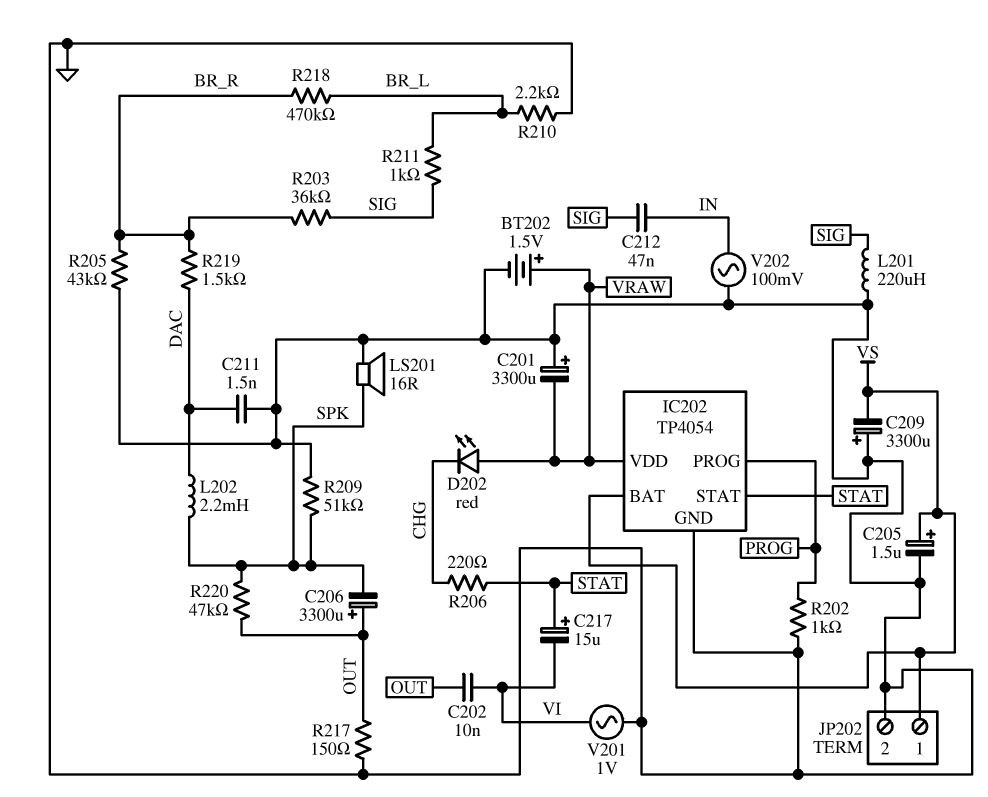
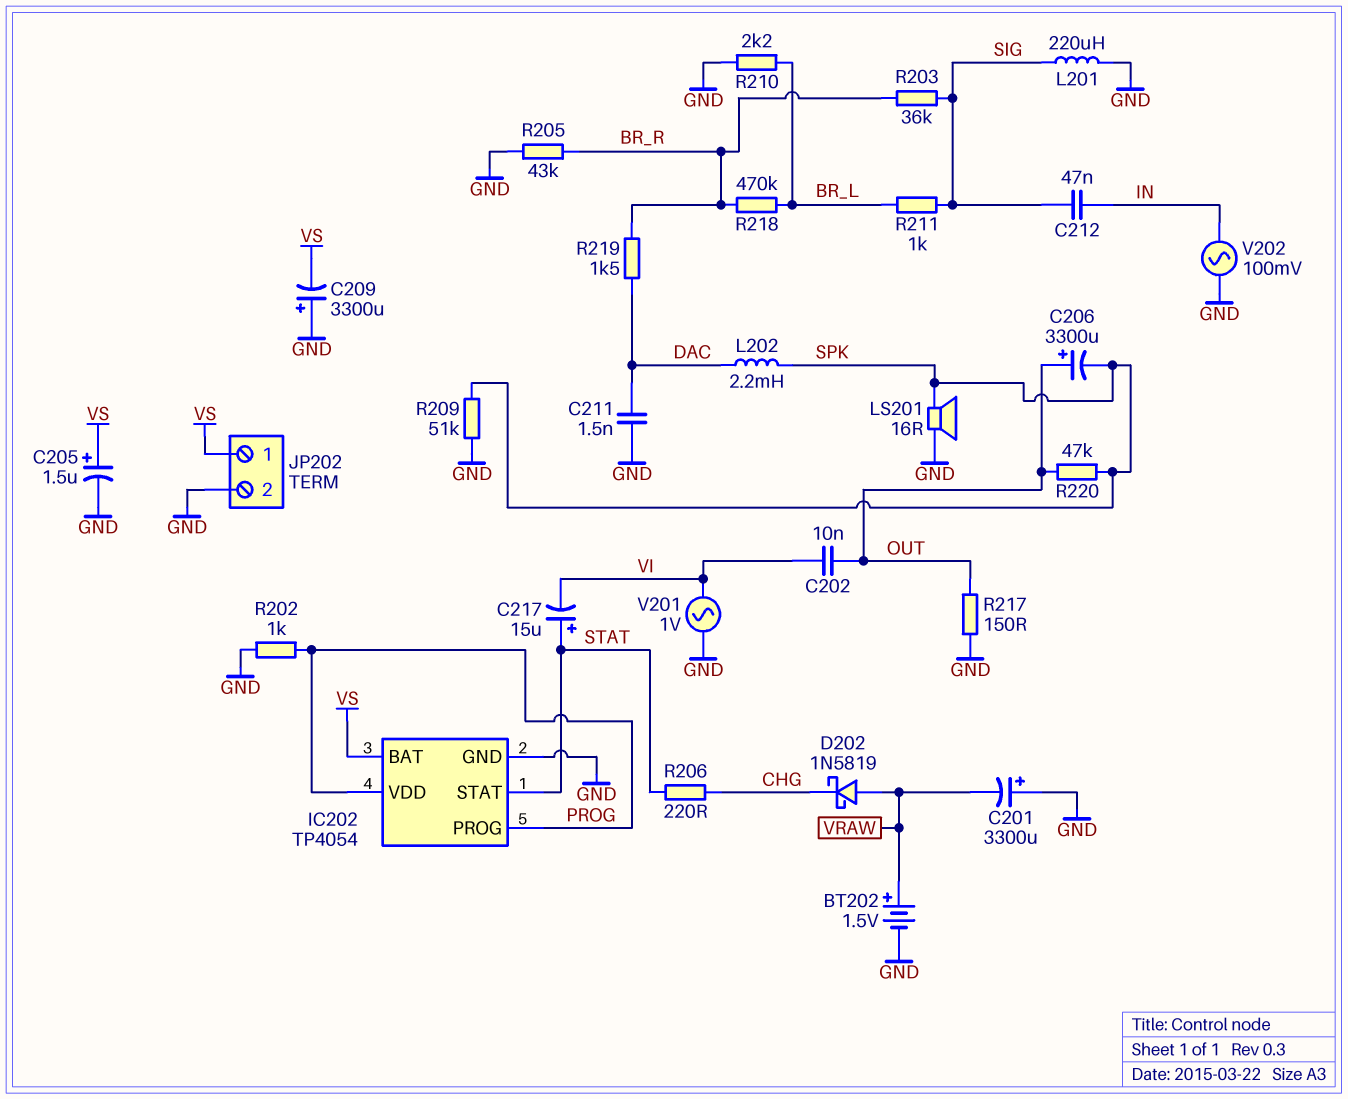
D202: LED red (A VRAW, K CHG) -> schottky 1N5819 (A VRAW, K CHG)
IC202 pin VDD: VRAW -> PROG

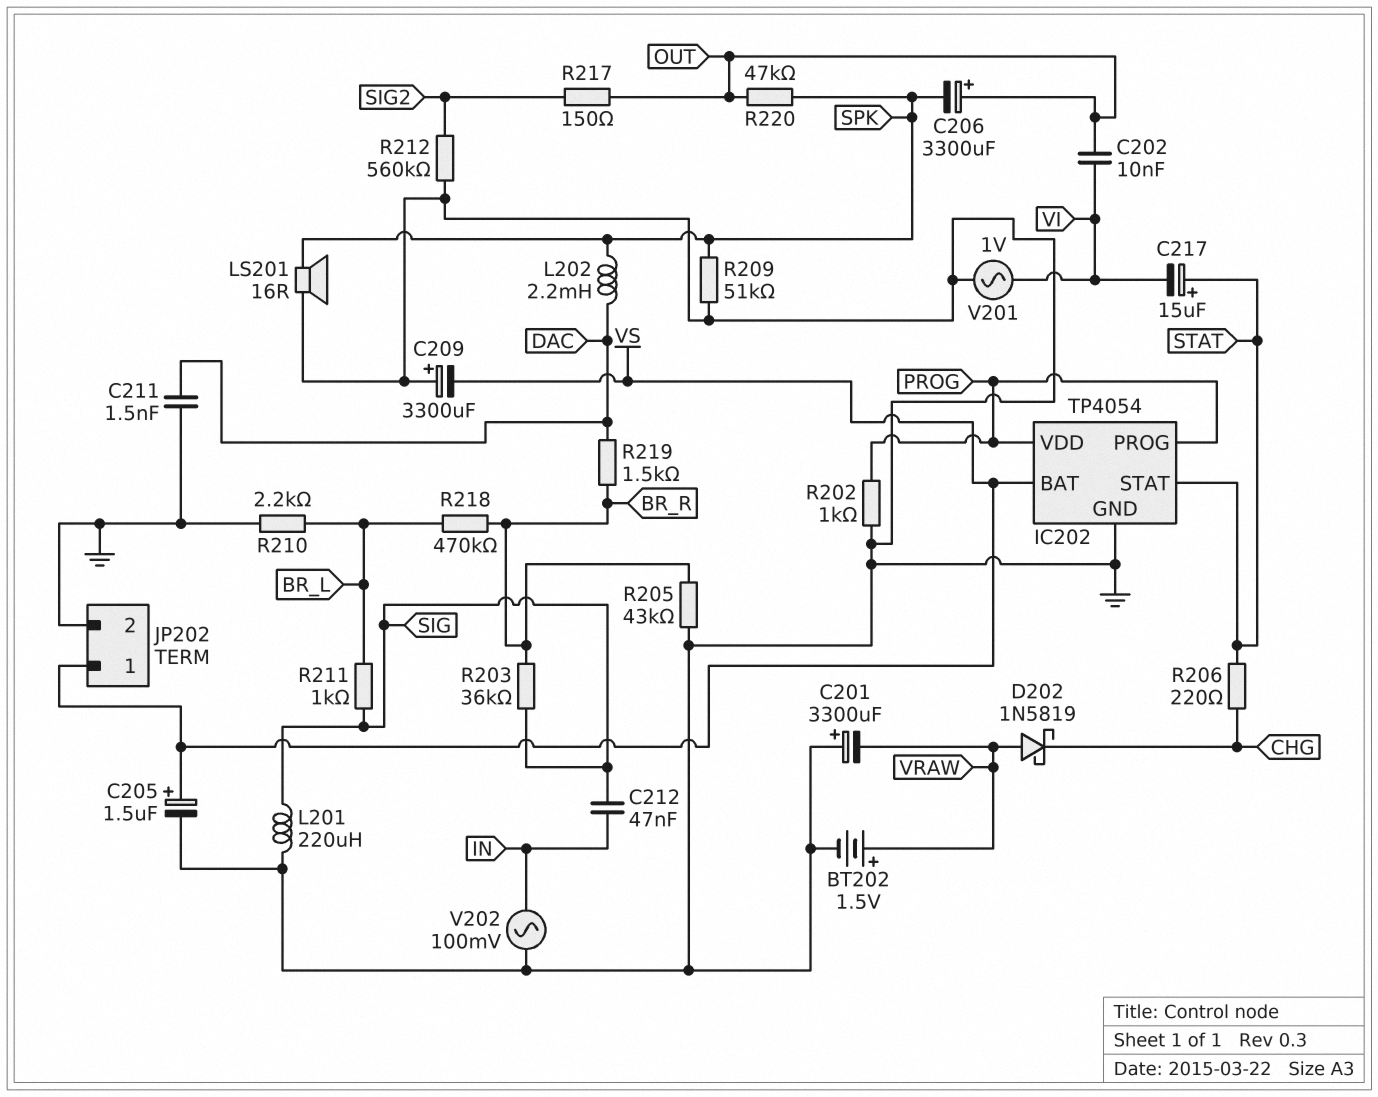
R212: none -> 560k (GND, SIG2)
R217: 150 (GND, OUT) -> 150 (OUT, SIG2)

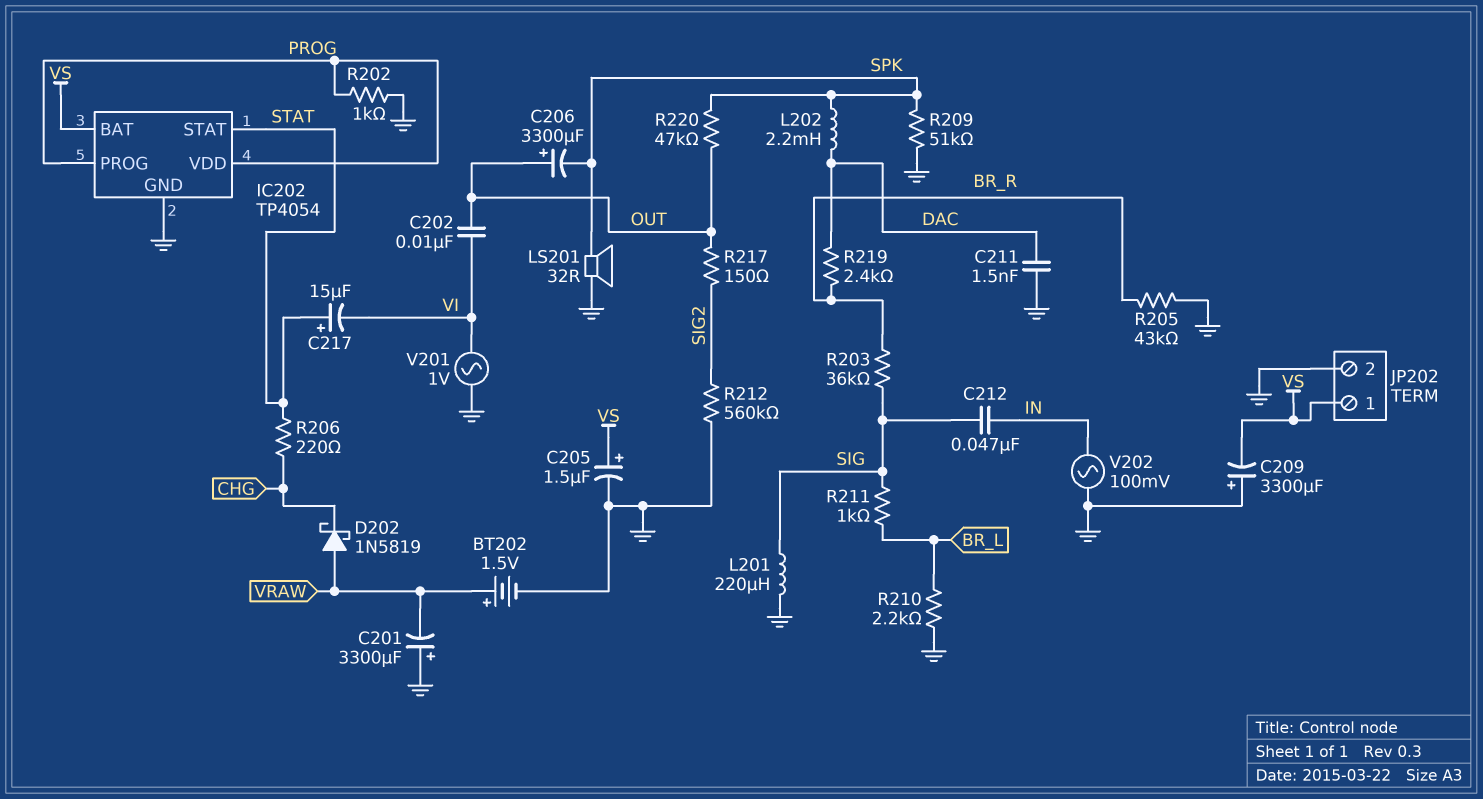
LS201: speaker 16R (GND, SPK) -> speaker 32R (GND, SPK)
R218: 470k (BR_L, BR_R) -> none
R219: 1.5k (BR_R, DAC) -> 2.4k (BR_R, DAC)

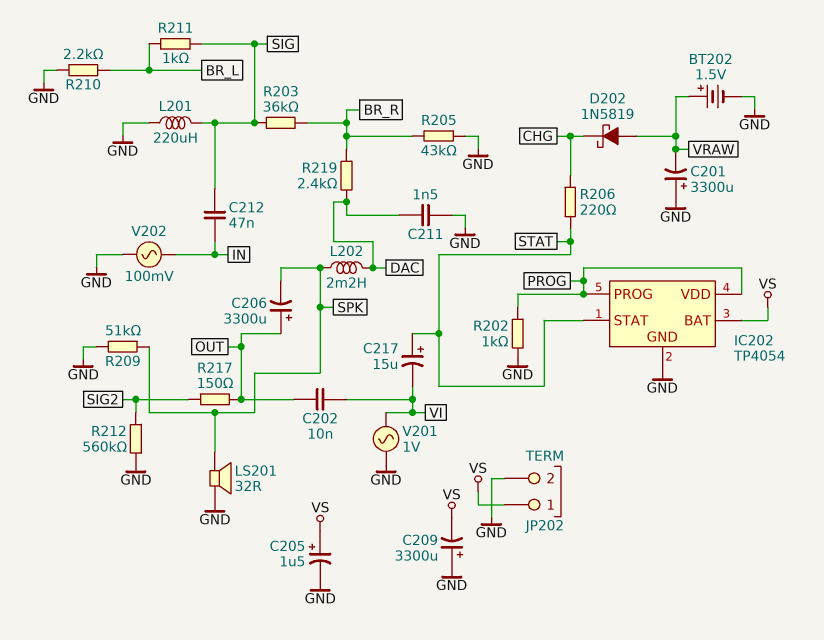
R220: 47k (OUT, SPK) -> none

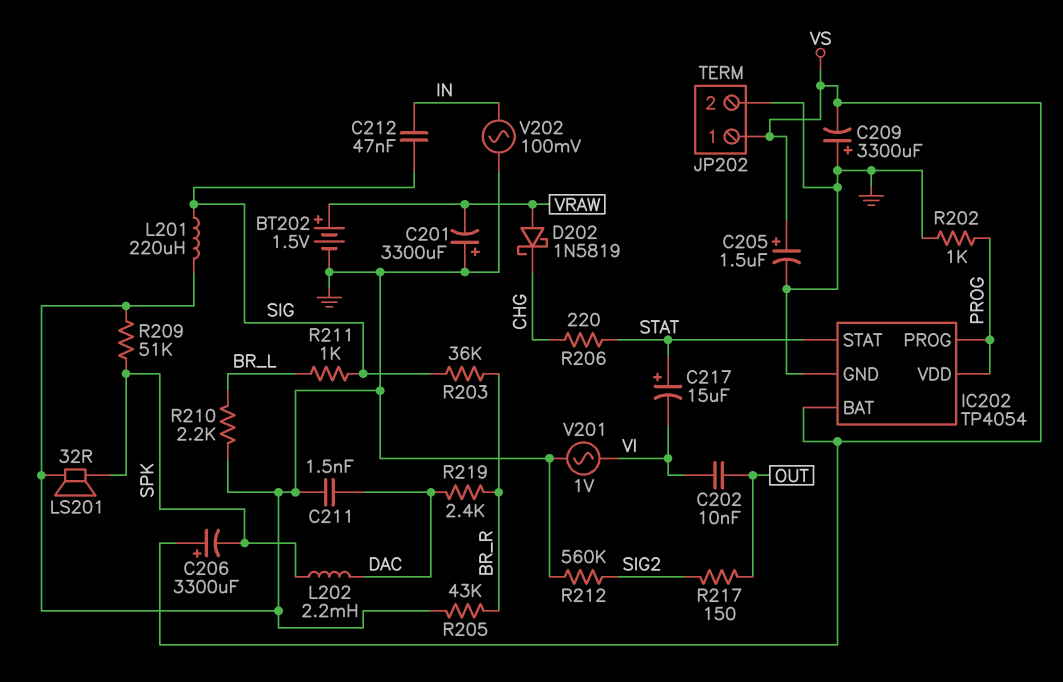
C206: 3300uF (plus OUT, minus SPK) -> 3300uF (plus VS, minus SPK)

